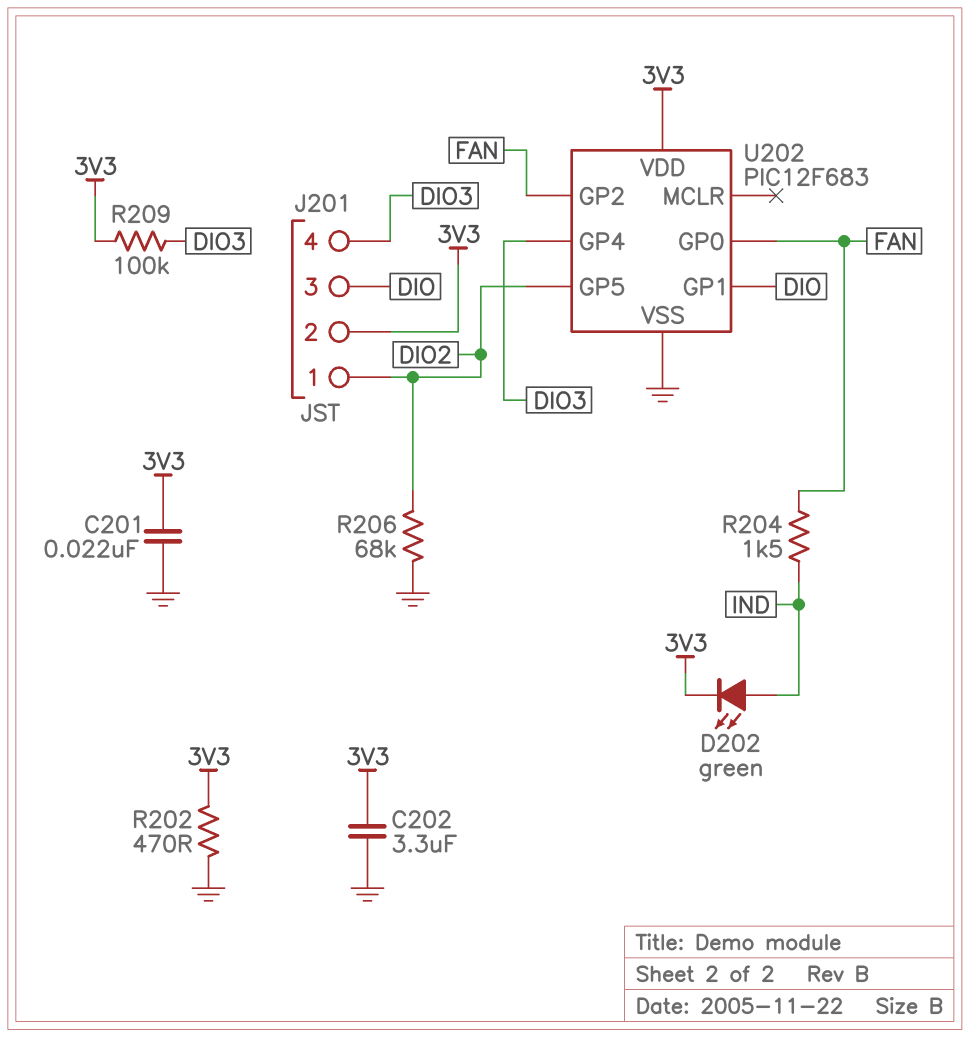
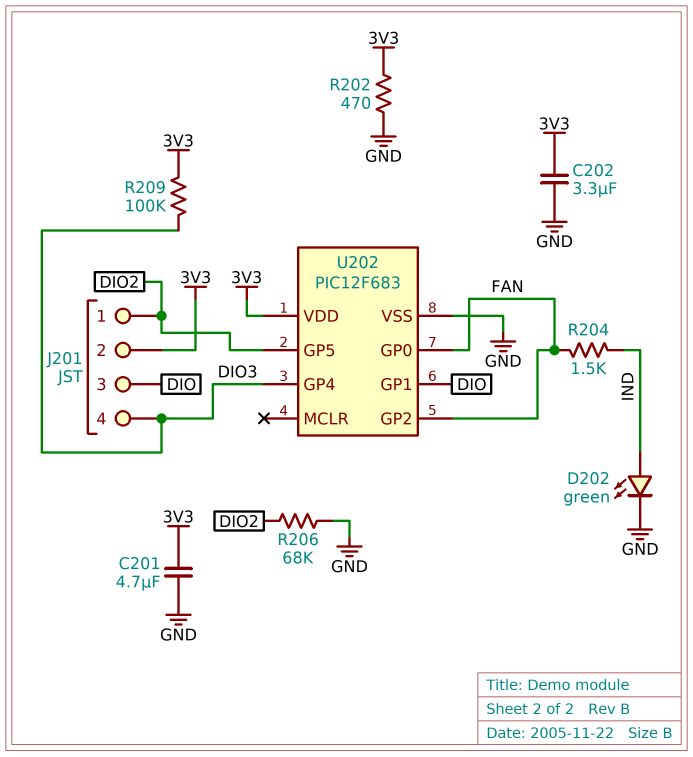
C201: 22nF (3V3, GND) -> 4.7uF (3V3, GND)
D202: LED green (A IND, K 3V3) -> LED green (A IND, K GND)

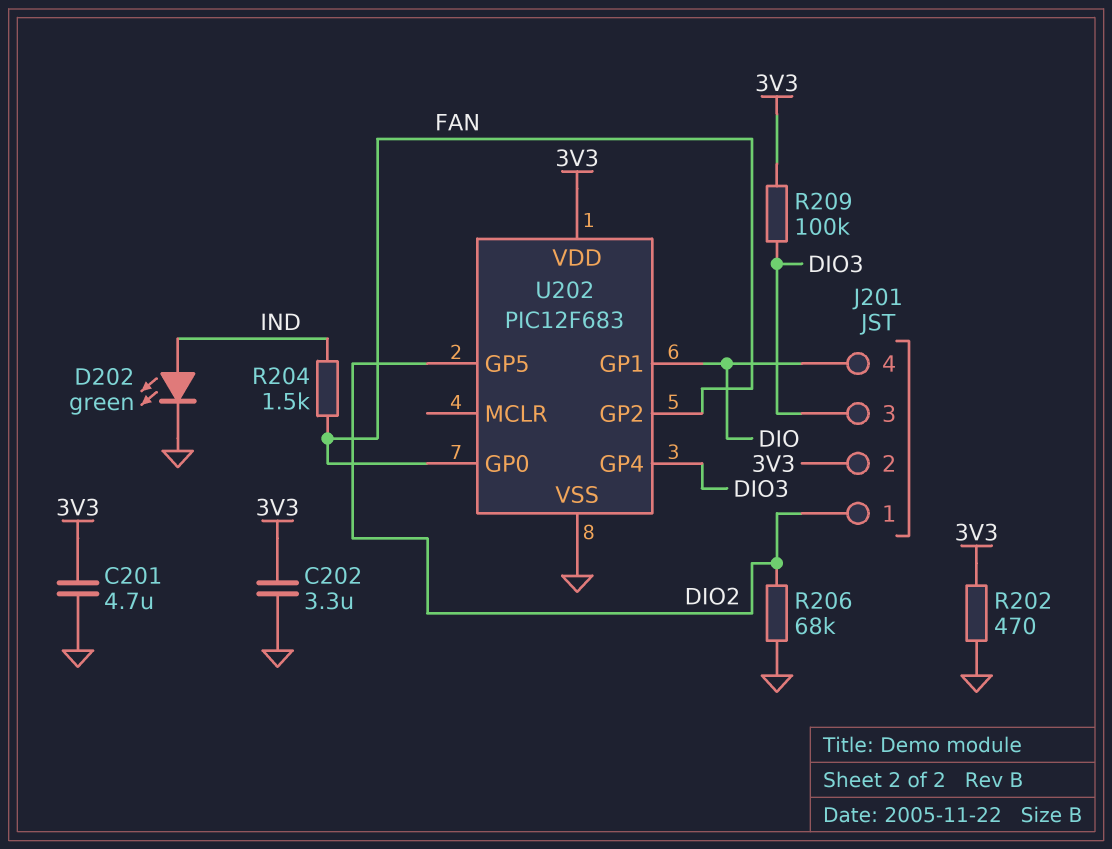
J201 pin 3: DIO -> DIO3
J201 pin 4: DIO3 -> DIO

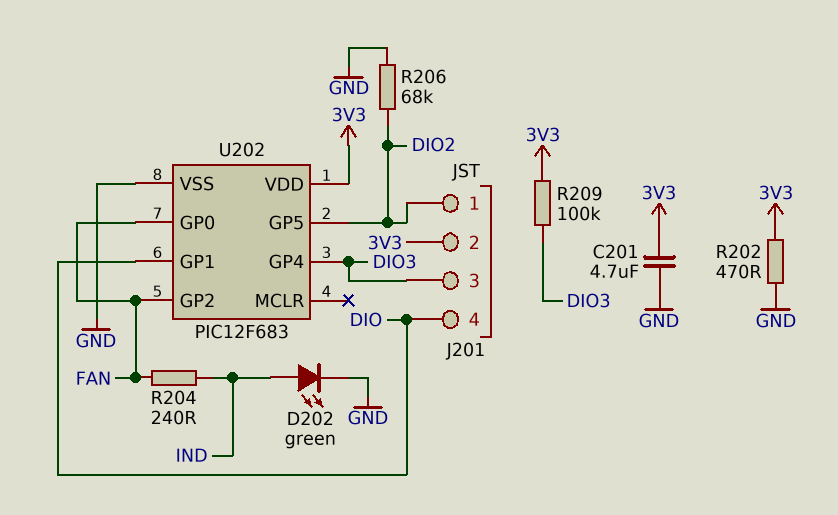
C202: 3.3uF (3V3, GND) -> none
R204: 1.5k (FAN, IND) -> 240 (FAN, IND)

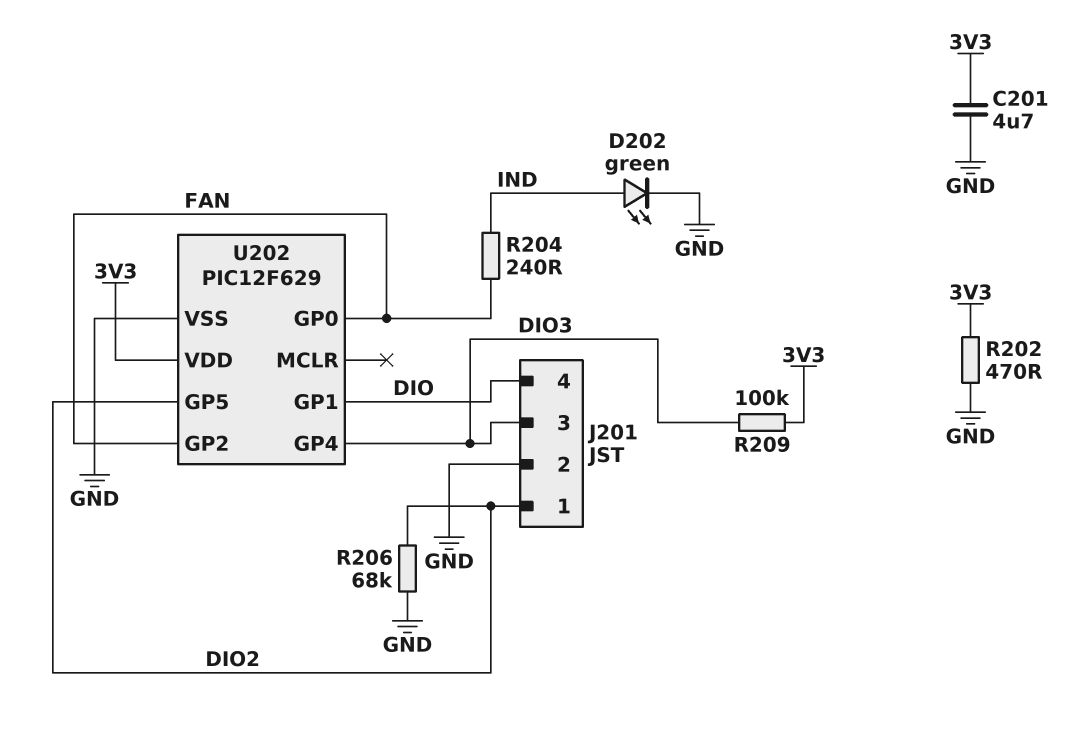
J201 pin 2: 3V3 -> GND
U202: PIC12F683 -> PIC12F629

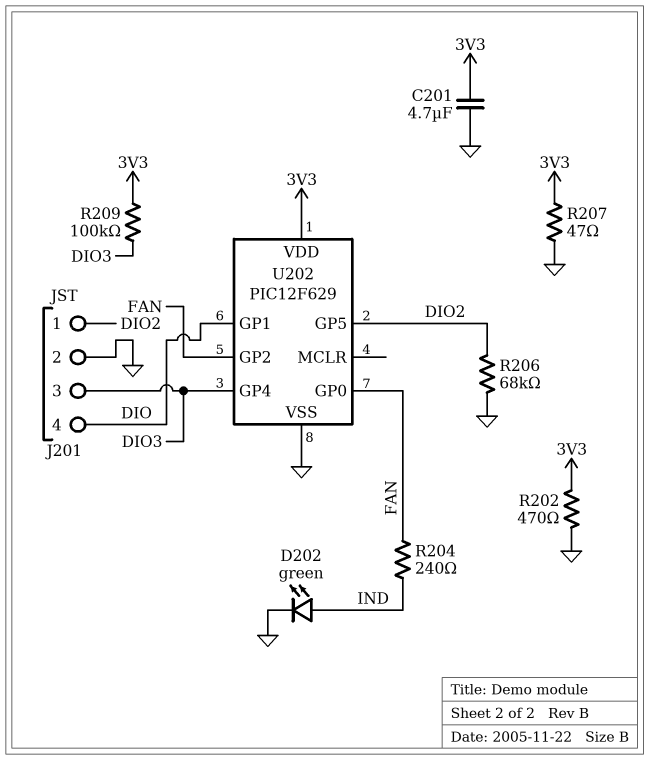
R207: none -> 47 (3V3, GND)

